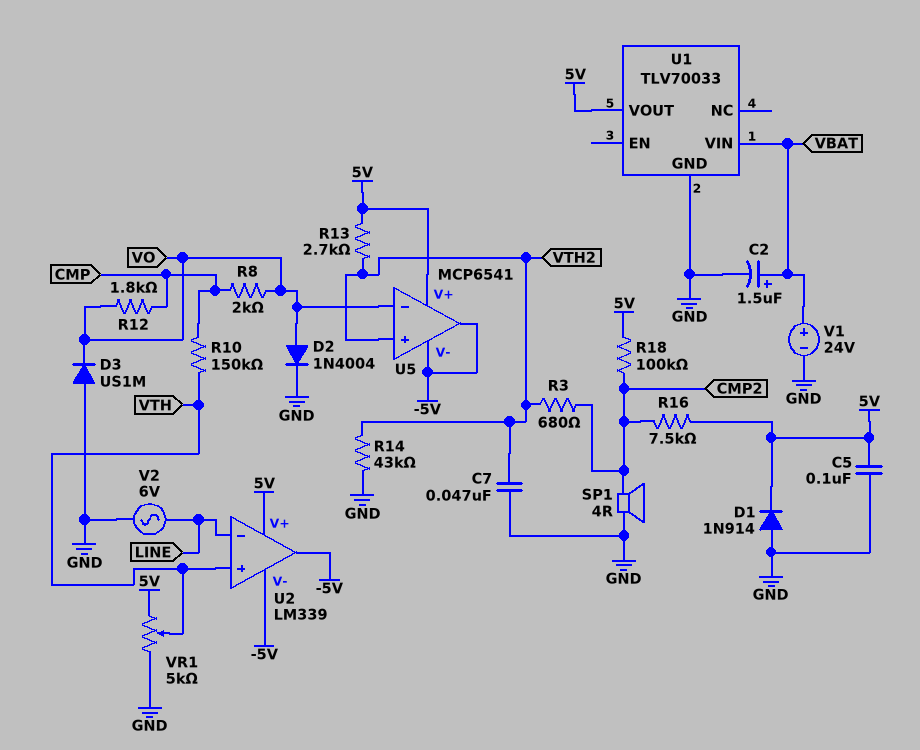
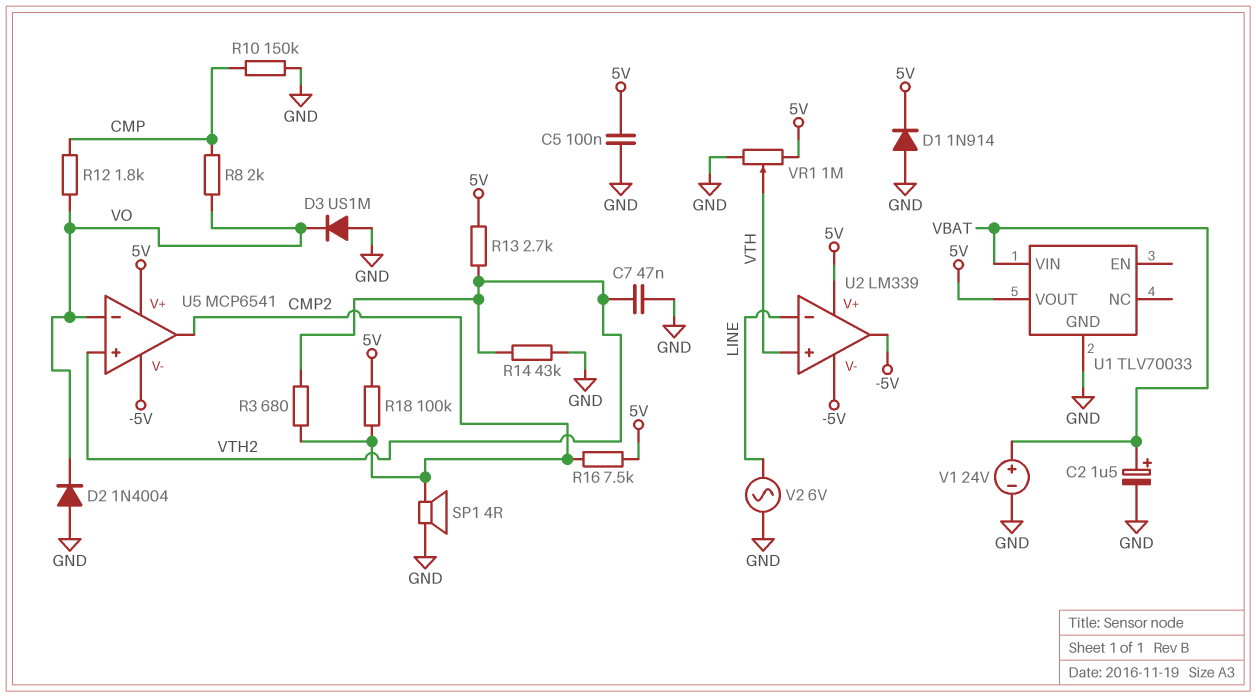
D2: diode 1N4004 (A VO, K GND) -> diode 1N4004 (A GND, K VO)
R10: 150k (CMP, VTH) -> 150k (CMP, GND)
U5 pin out: -5V -> CMP2
VR1: 5k (5V, GND, wiper VTH) -> 1M (5V, GND, wiper VTH)

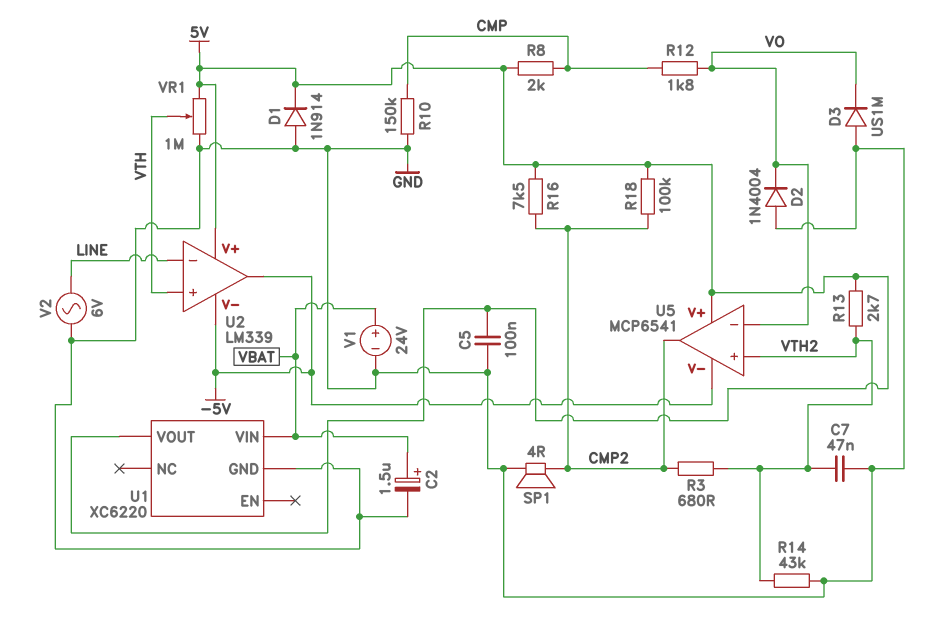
R8: 2k (CMP, VO) -> 2k (5V, CMP)
U1: TLV70033 -> XC6220

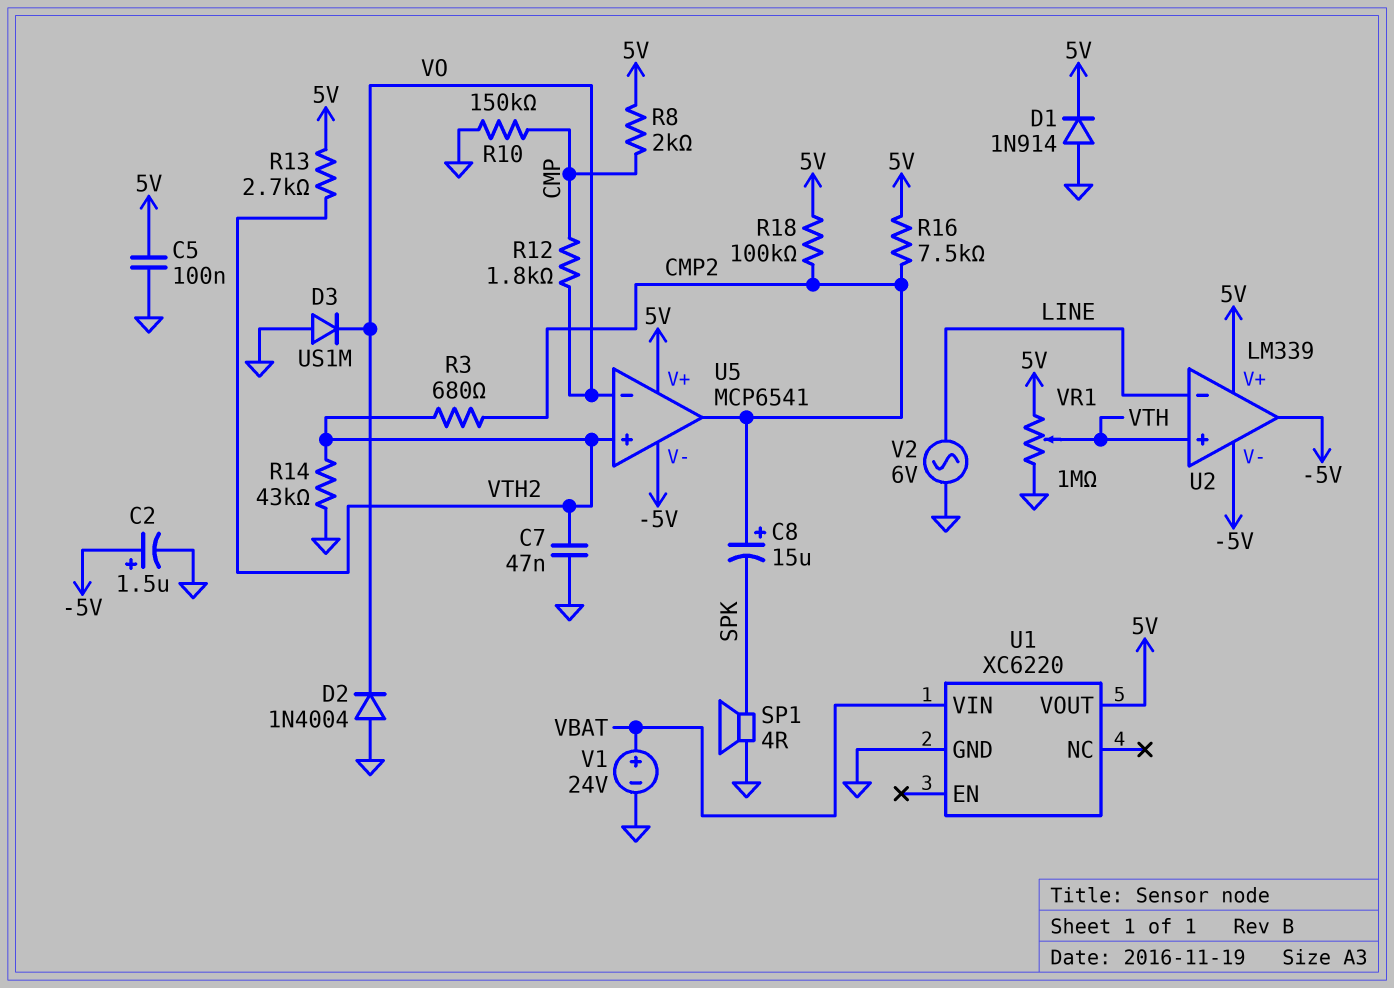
C2: 1.5uF (plus VBAT, minus GND) -> 1.5uF (plus -5V, minus GND)
C8: none -> 15uF (plus CMP2, minus SPK)
SP1: speaker 4R (CMP2, GND) -> speaker 4R (GND, SPK)

